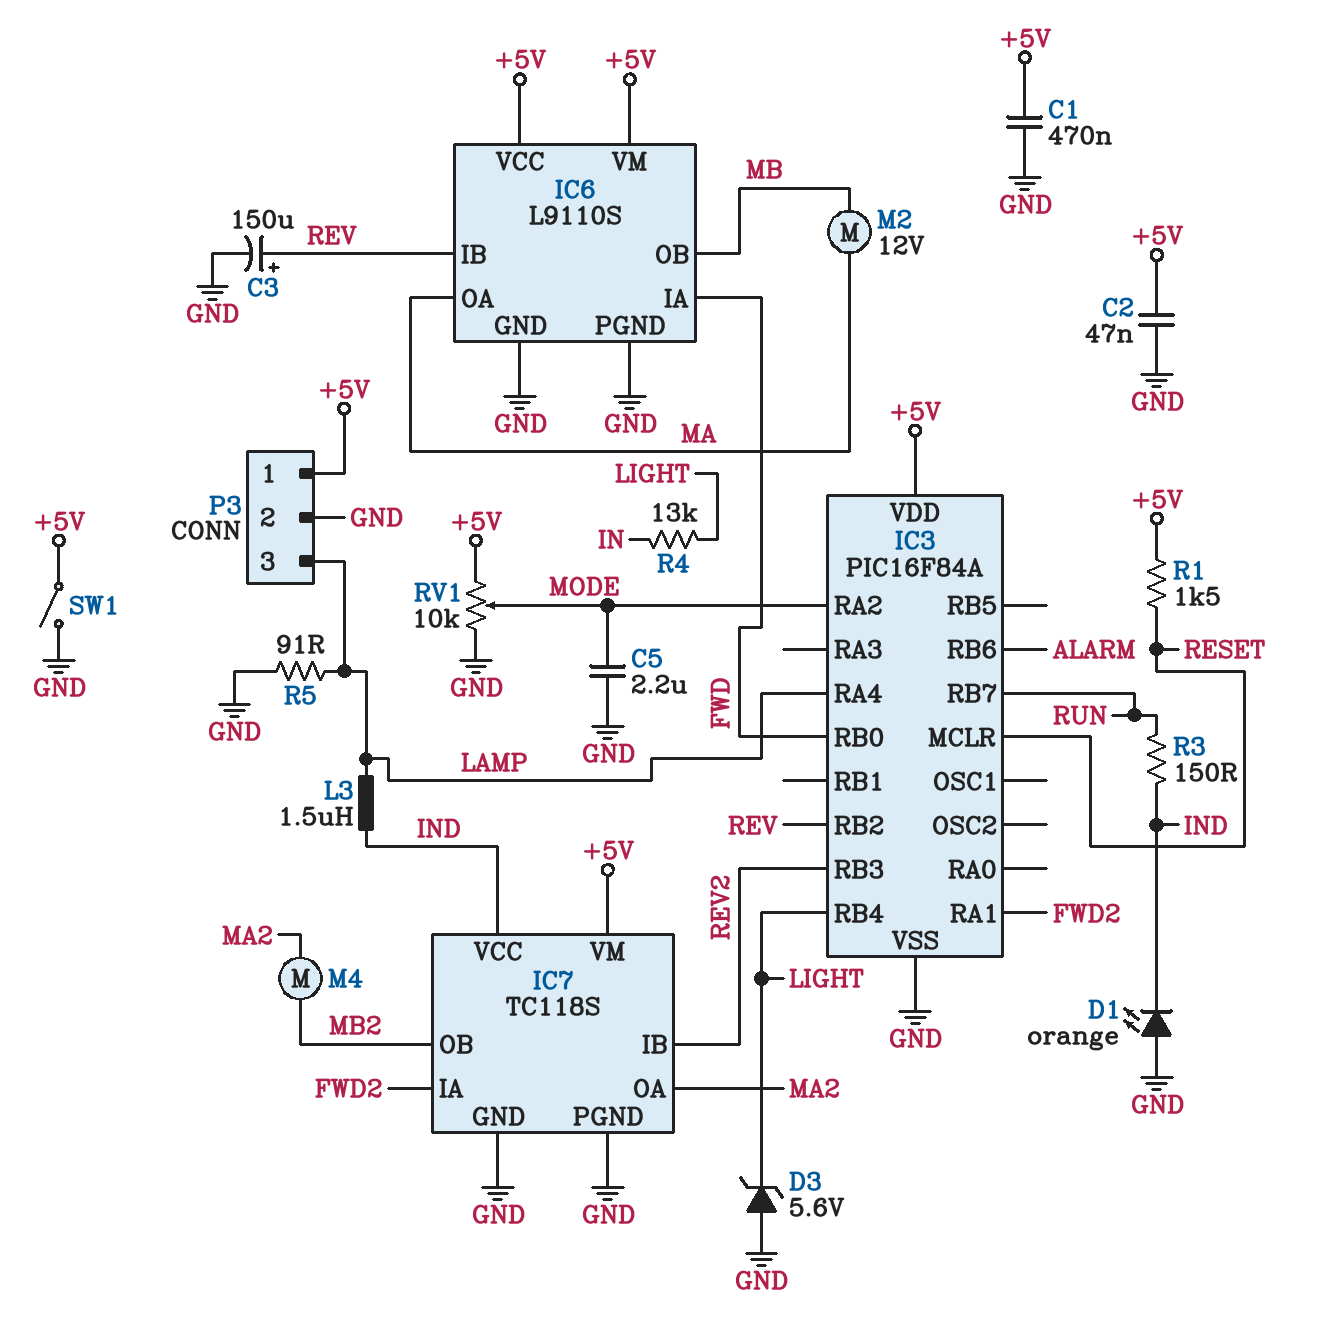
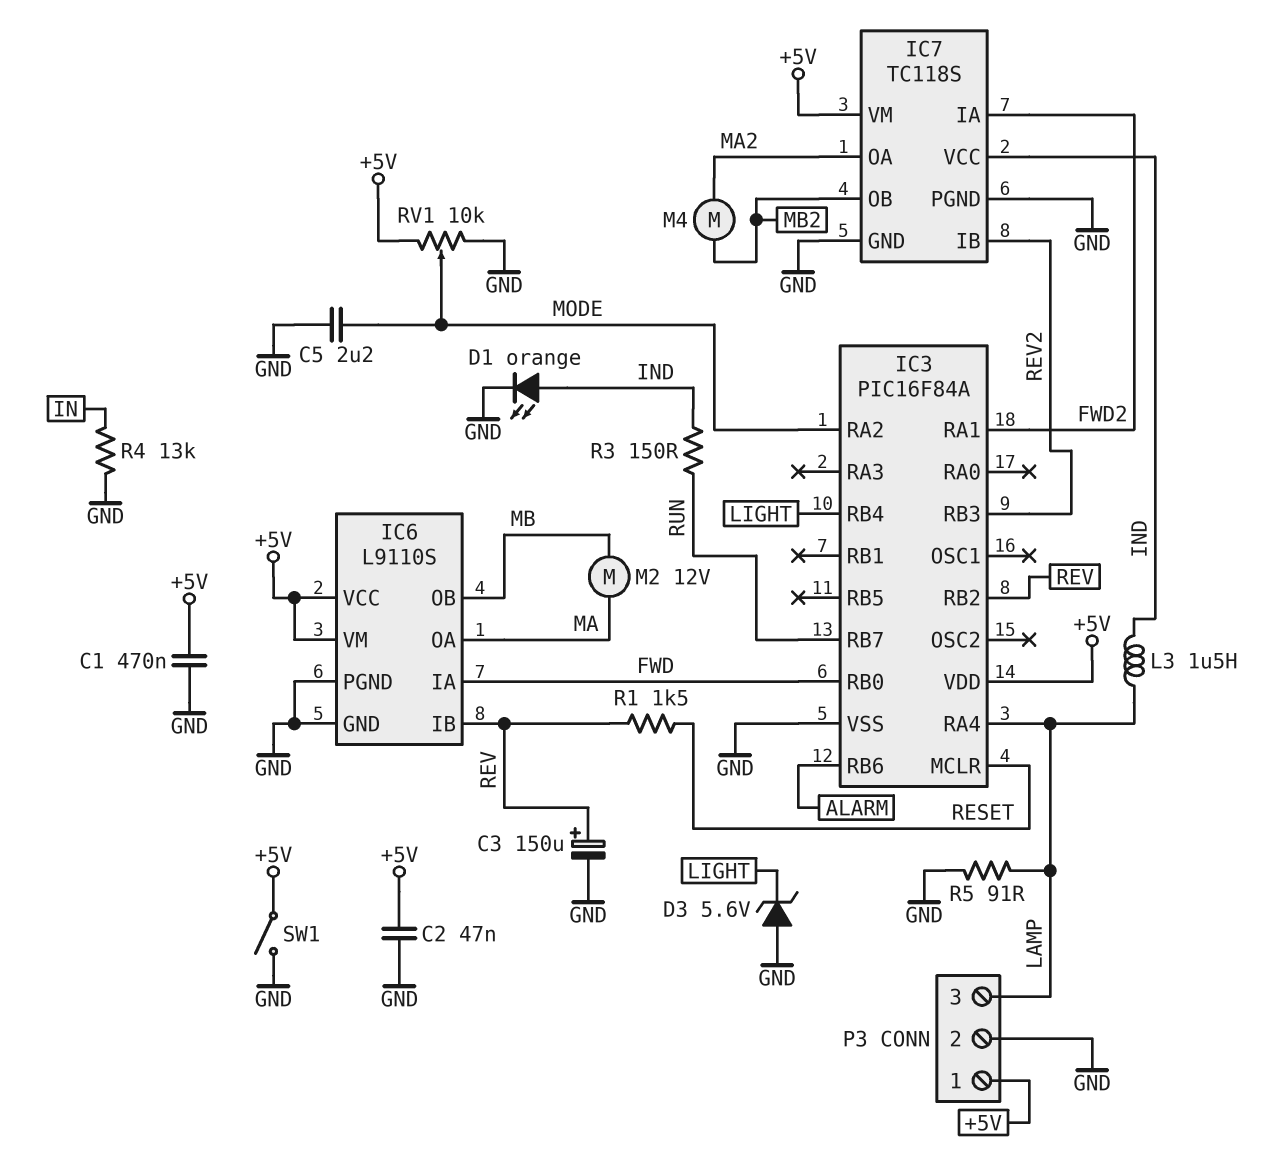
D1: LED orange (A GND, K IND) -> LED orange (A IND, K GND)
R1: 1.5k (+5V, RESET) -> 1.5k (RESET, REV)
R4: 13k (IN, LIGHT) -> 13k (GND, IN)

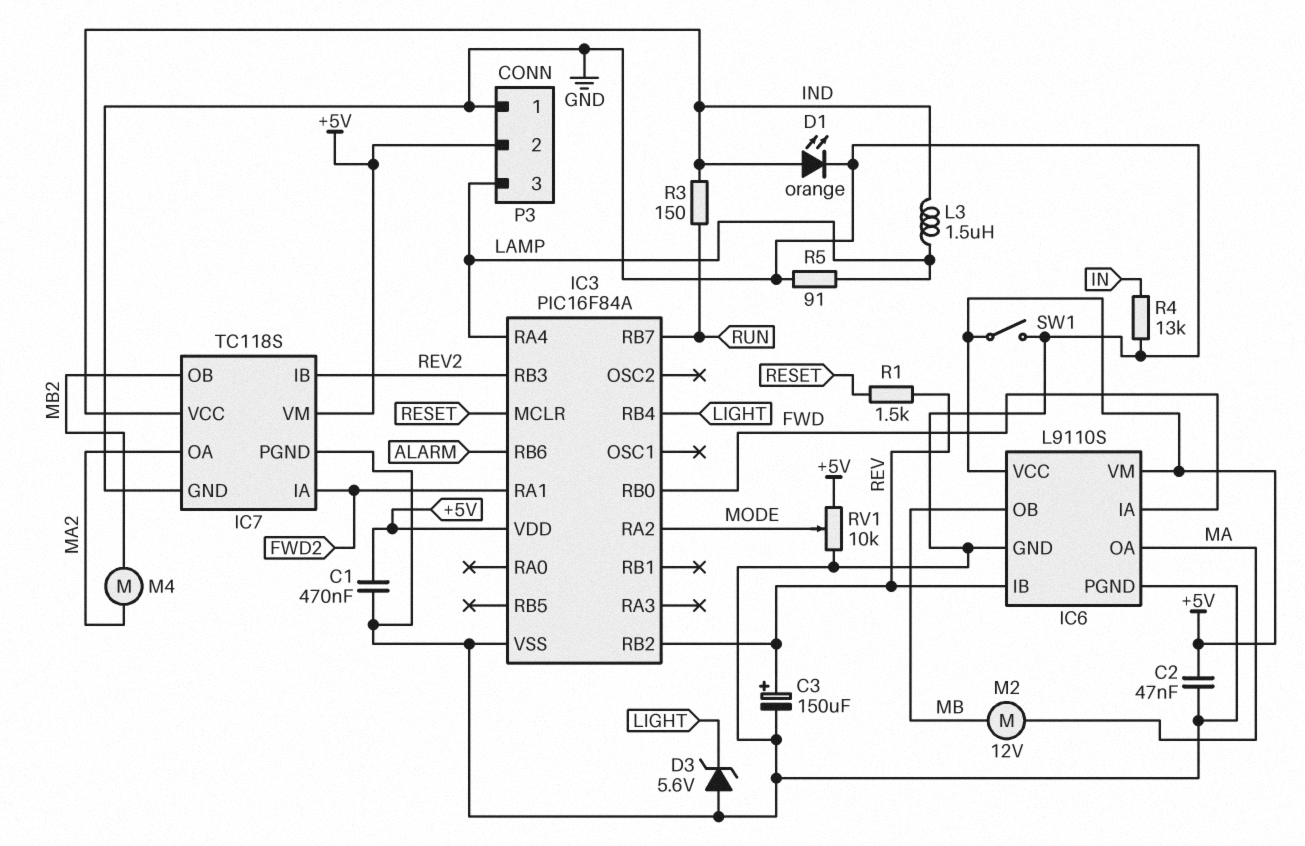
C5: 2.2uF (GND, MODE) -> none
P3 pin 1: +5V -> GND
P3 pin 2: GND -> +5V

